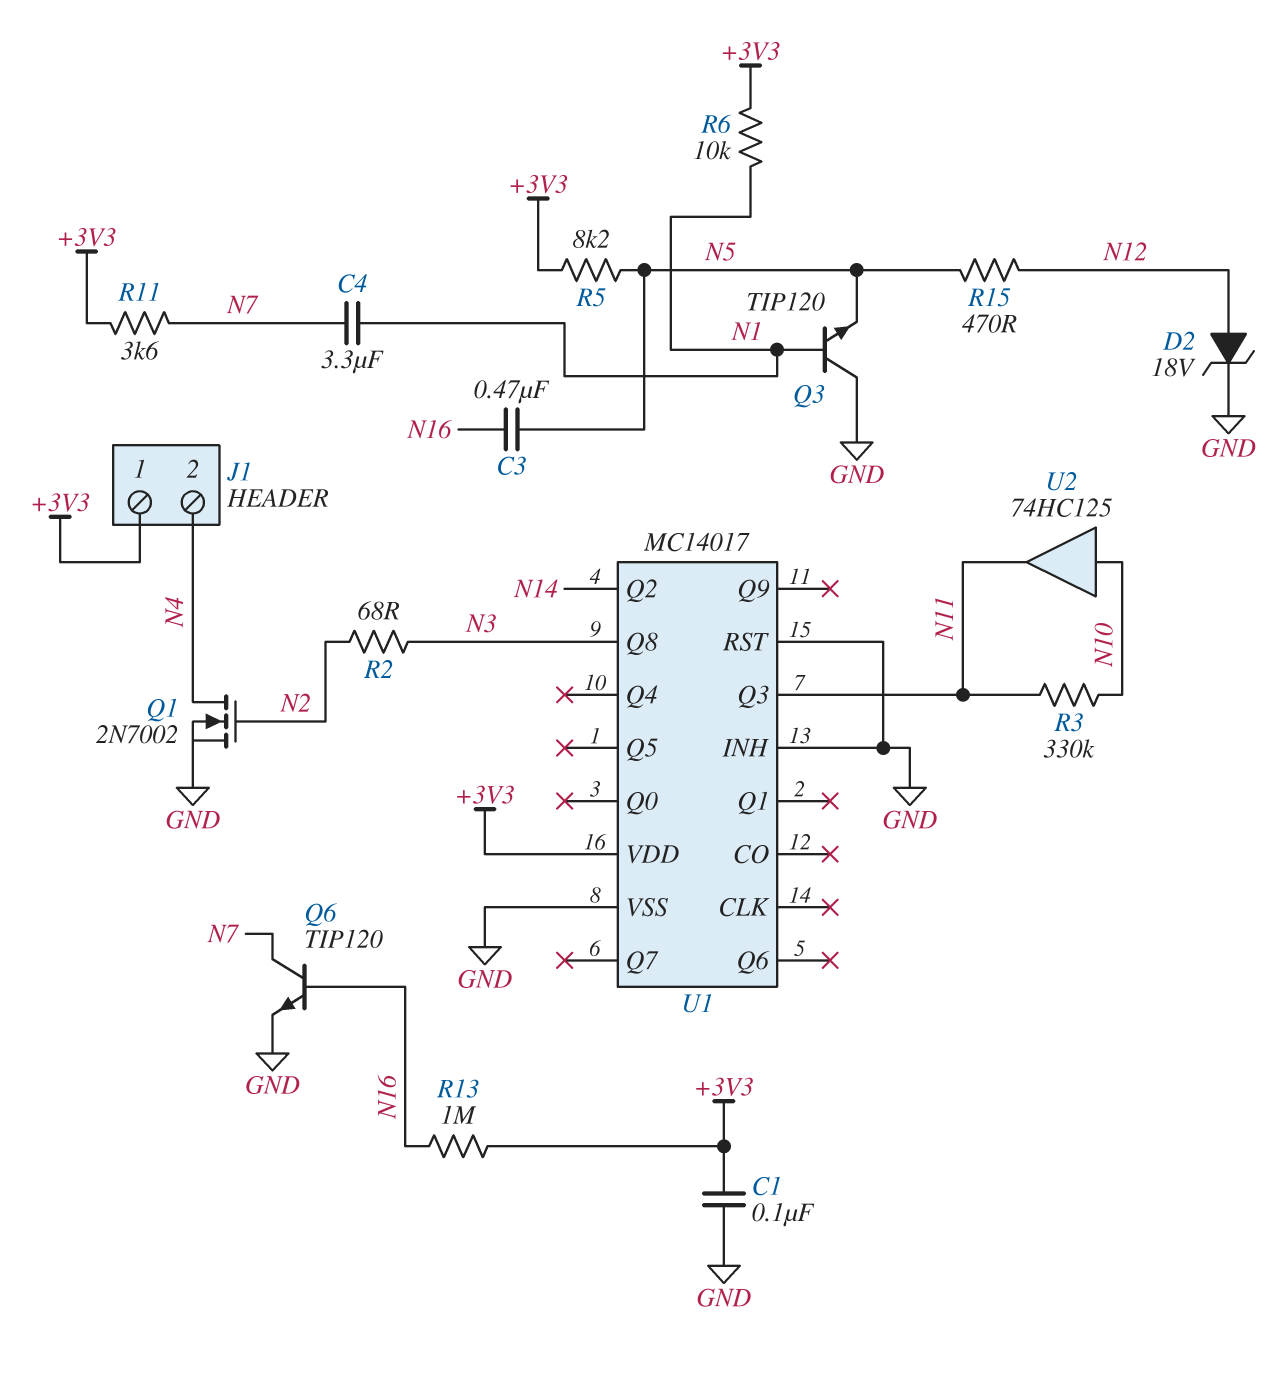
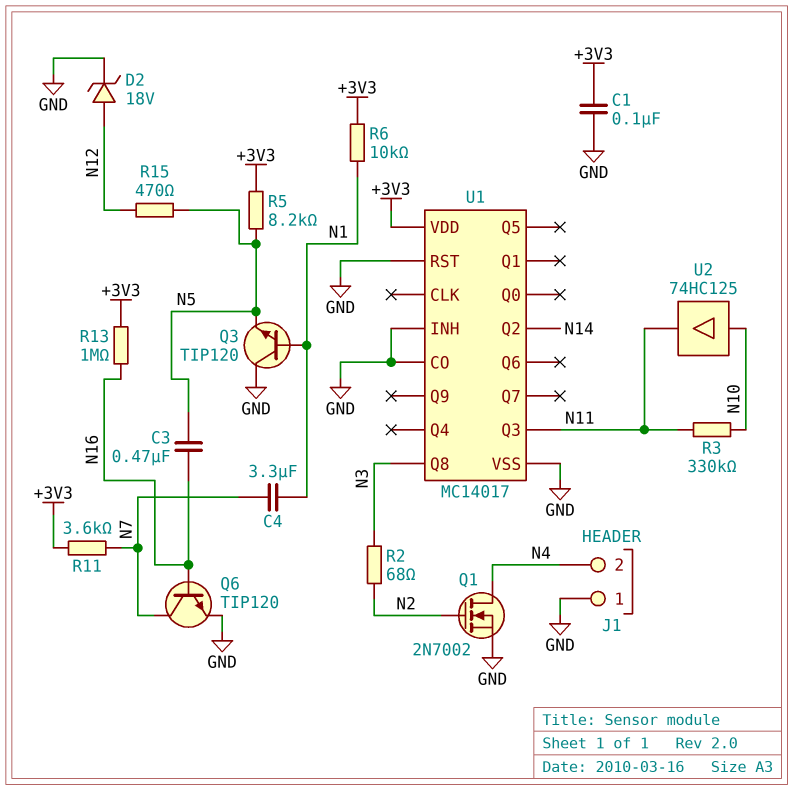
J1 pin 1: +3V3 -> GND
U1 pin CO: none -> GND

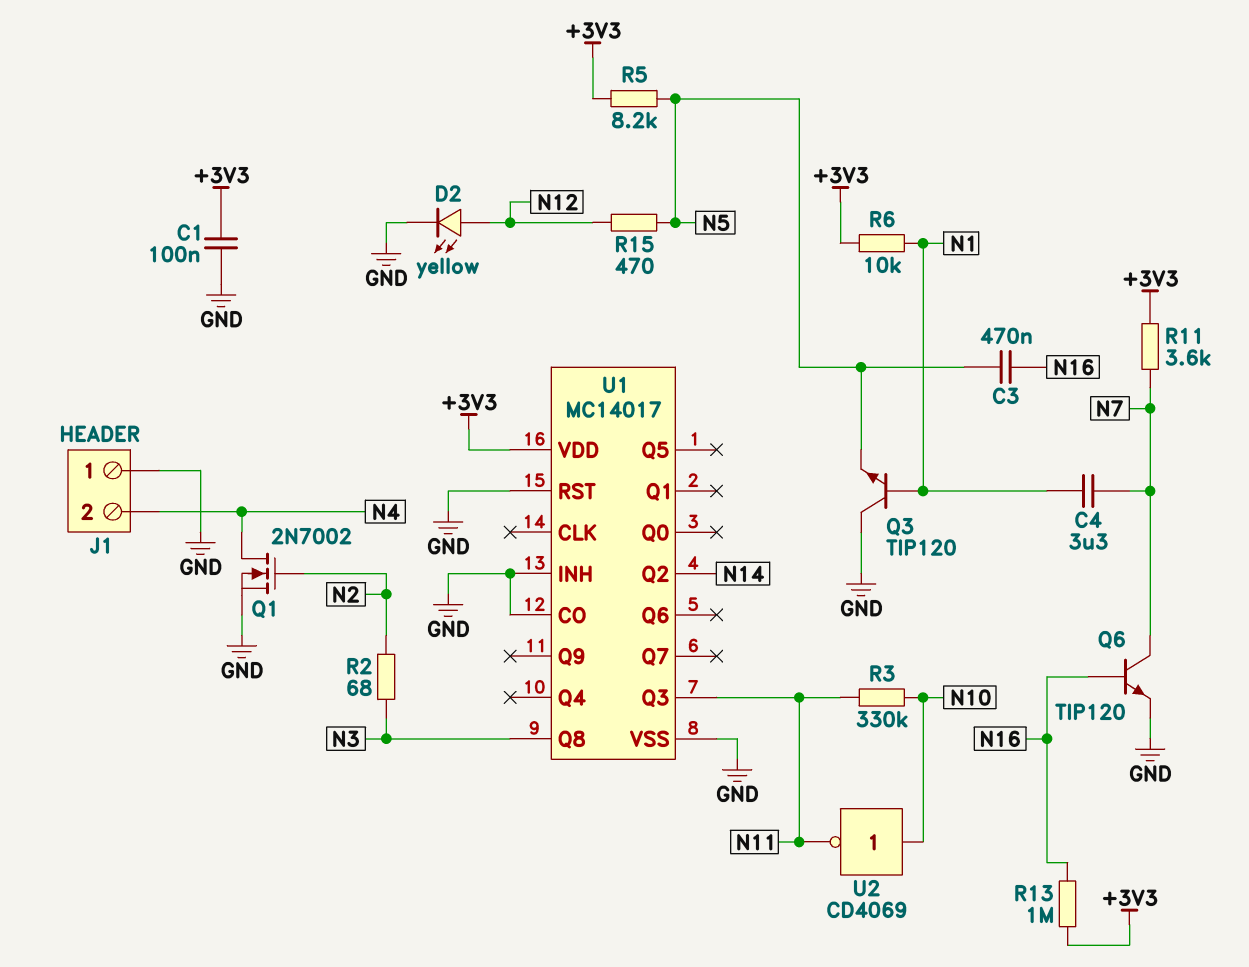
D2: zener 18V (A N12, K GND) -> LED yellow (A N12, K GND)
U2: buffer 74HC125 (in N10, out N11) -> NOT CD4069 (in N10, out N11)

